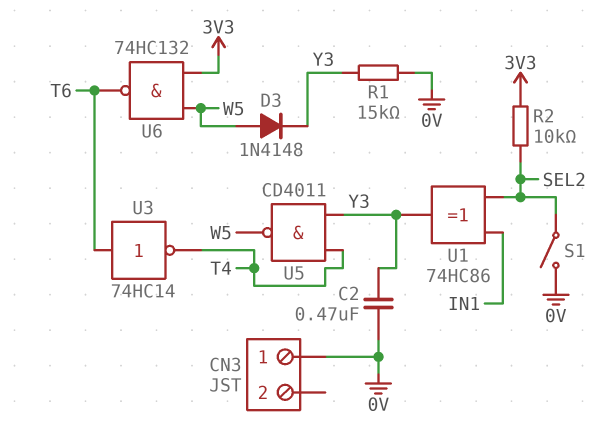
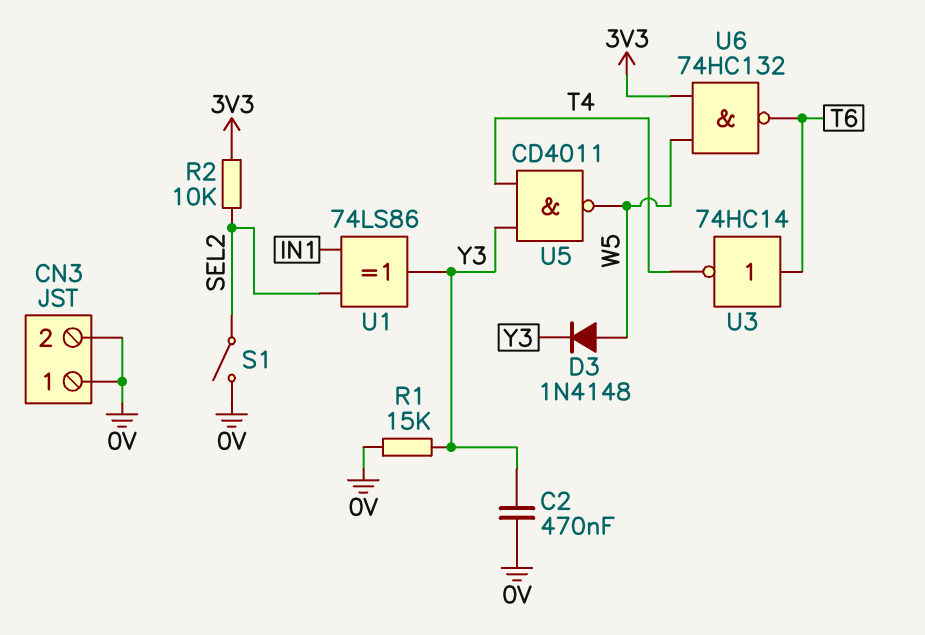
CN3 pin 2: none -> 0V
U1: XOR 74HC86 (in IN1, in SEL2, out Y3) -> XOR 74LS86 (in IN1, in SEL2, out Y3)

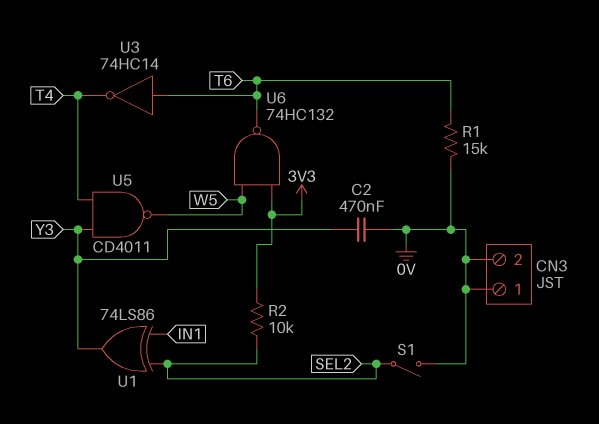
D3: diode 1N4148 (A W5, K Y3) -> none
R1: 15k (0V, Y3) -> 15k (0V, T6)

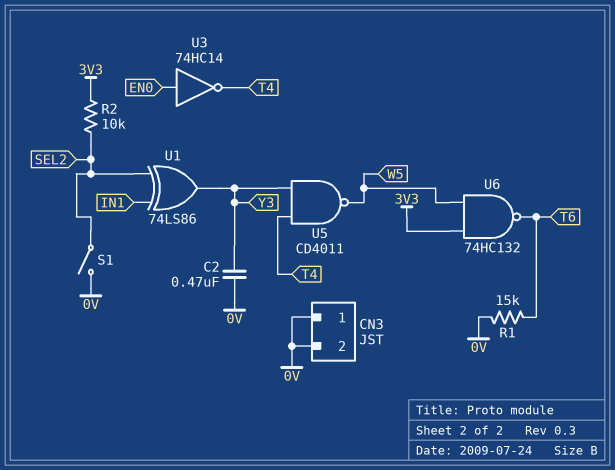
U3: NOT 74HC14 (in T6, out T4) -> NOT 74HC14 (in EN0, out T4)

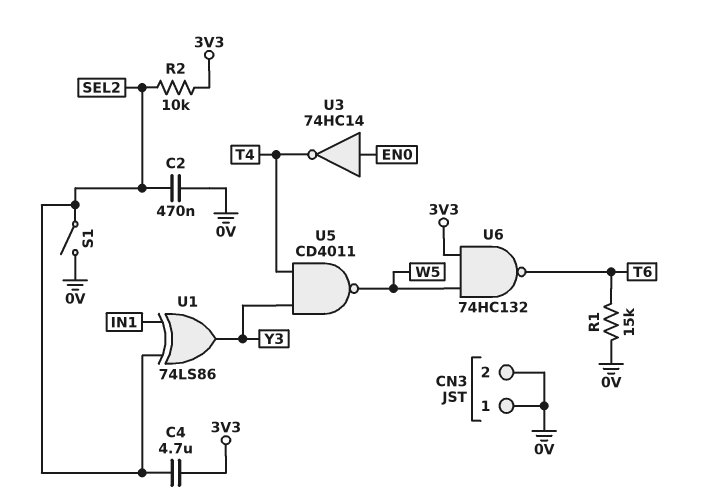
C2: 470nF (0V, Y3) -> 470nF (0V, SEL2)
C4: none -> 4.7uF (3V3, SEL2)

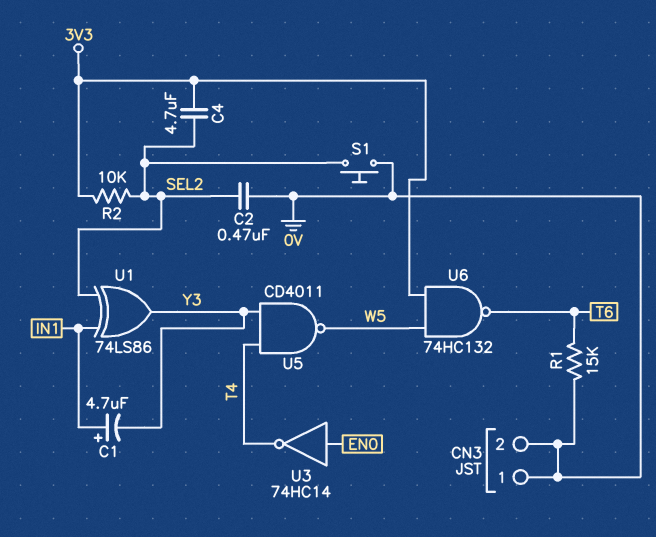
C1: none -> 4.7uF (plus IN1, minus Y3)
S1: switch (0V, SEL2) -> button (0V, SEL2)

